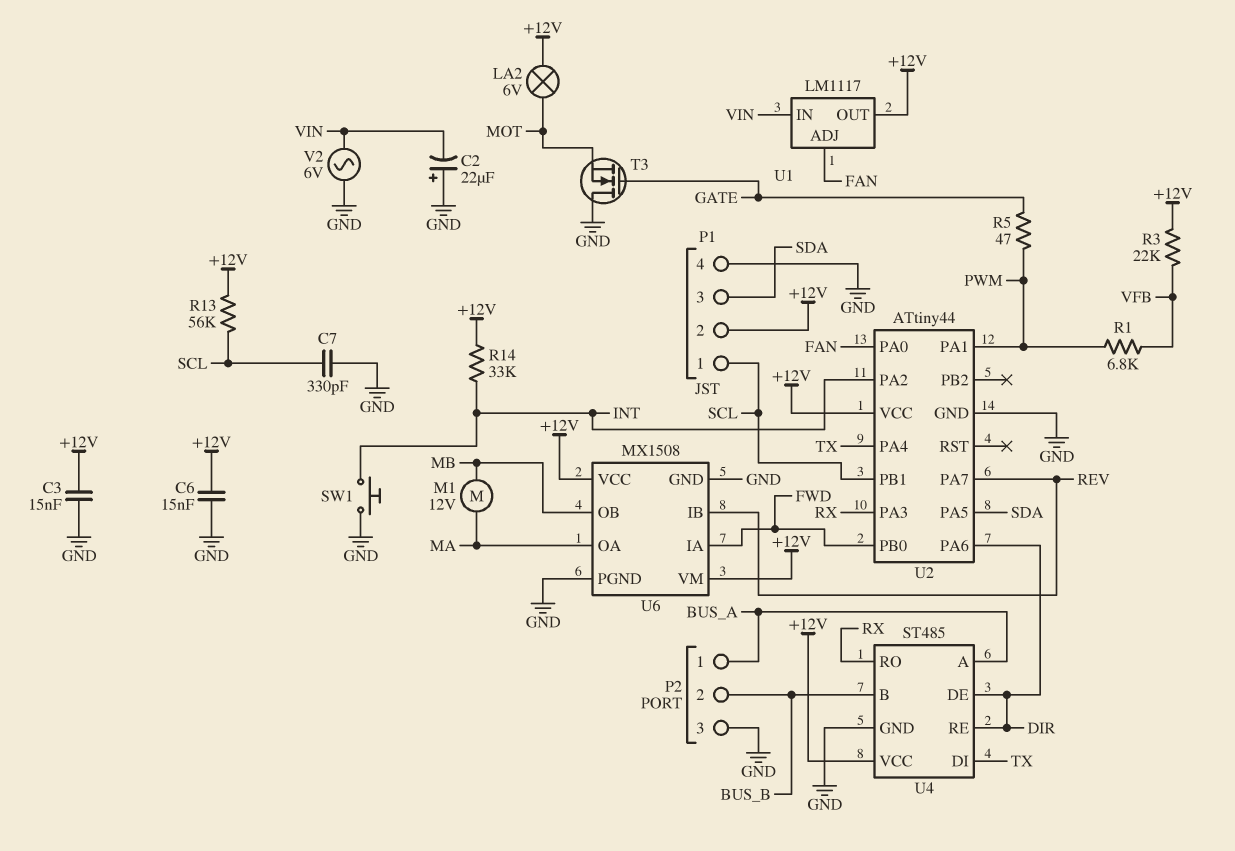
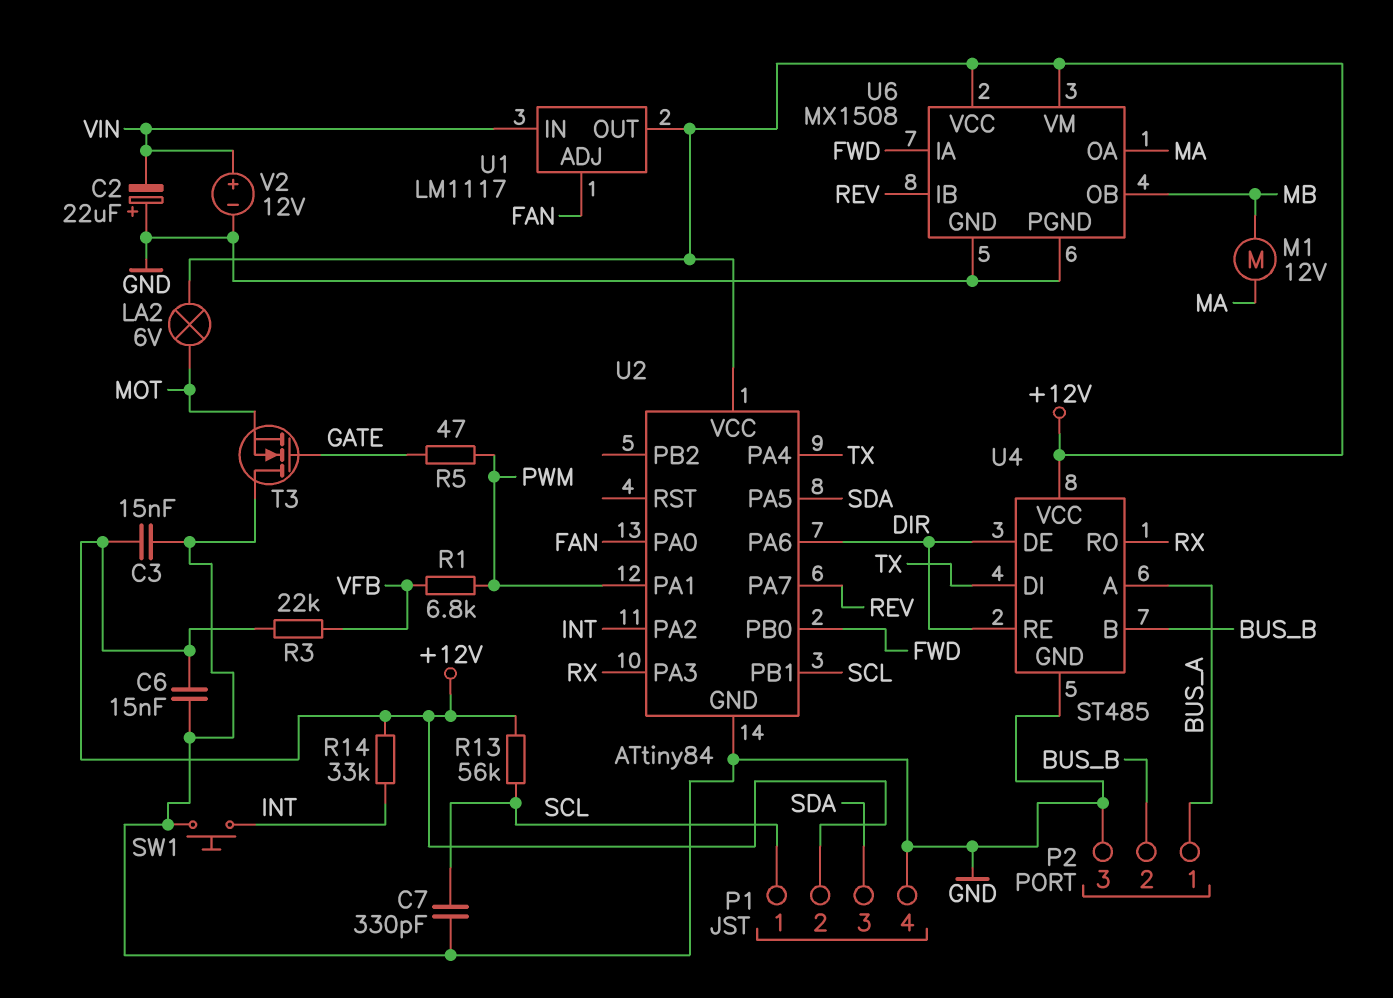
U2: ATtiny44 -> ATtiny84
V2: AC 6V (GND, VIN) -> 12V (plus VIN, minus GND)

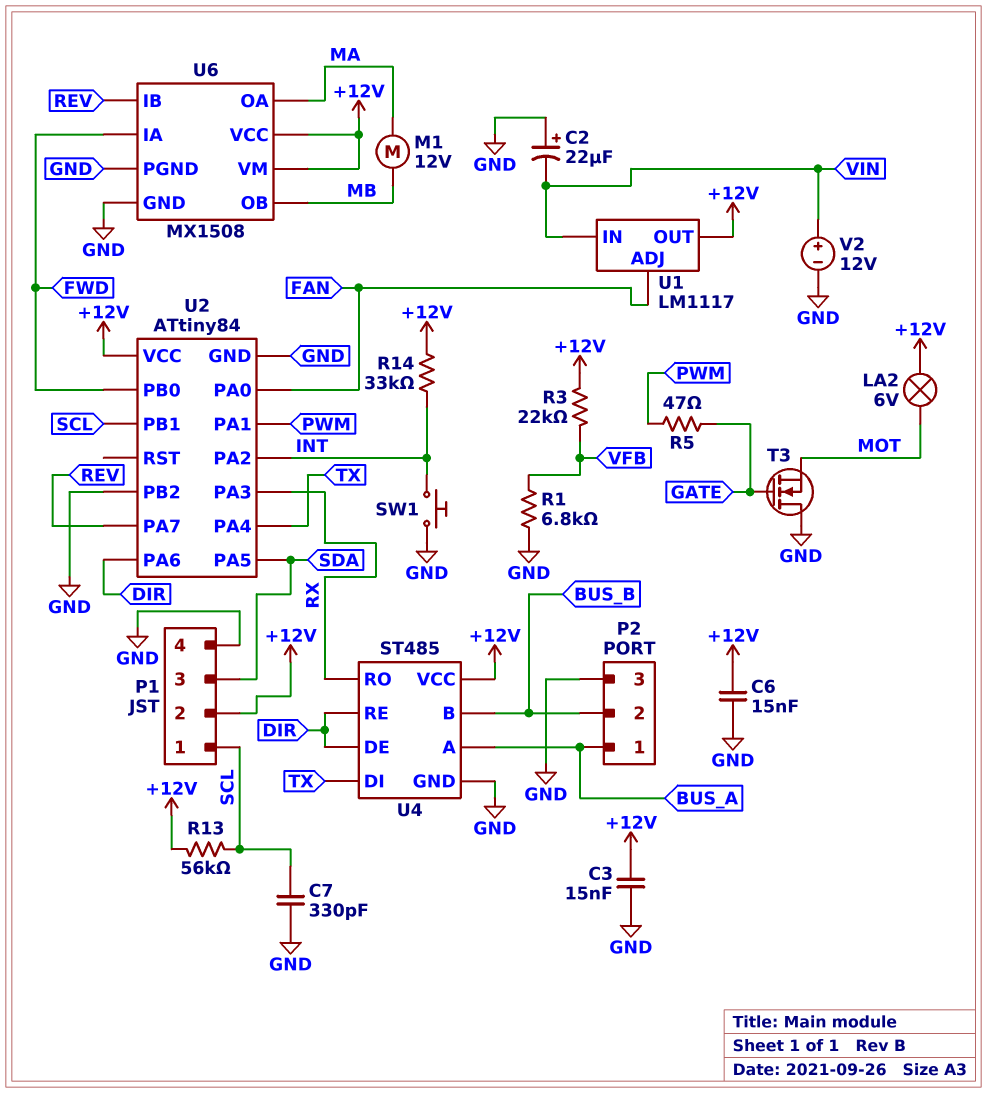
R1: 6.8k (PWM, VFB) -> 6.8k (GND, VFB)
U2 pin PB2: none -> GND

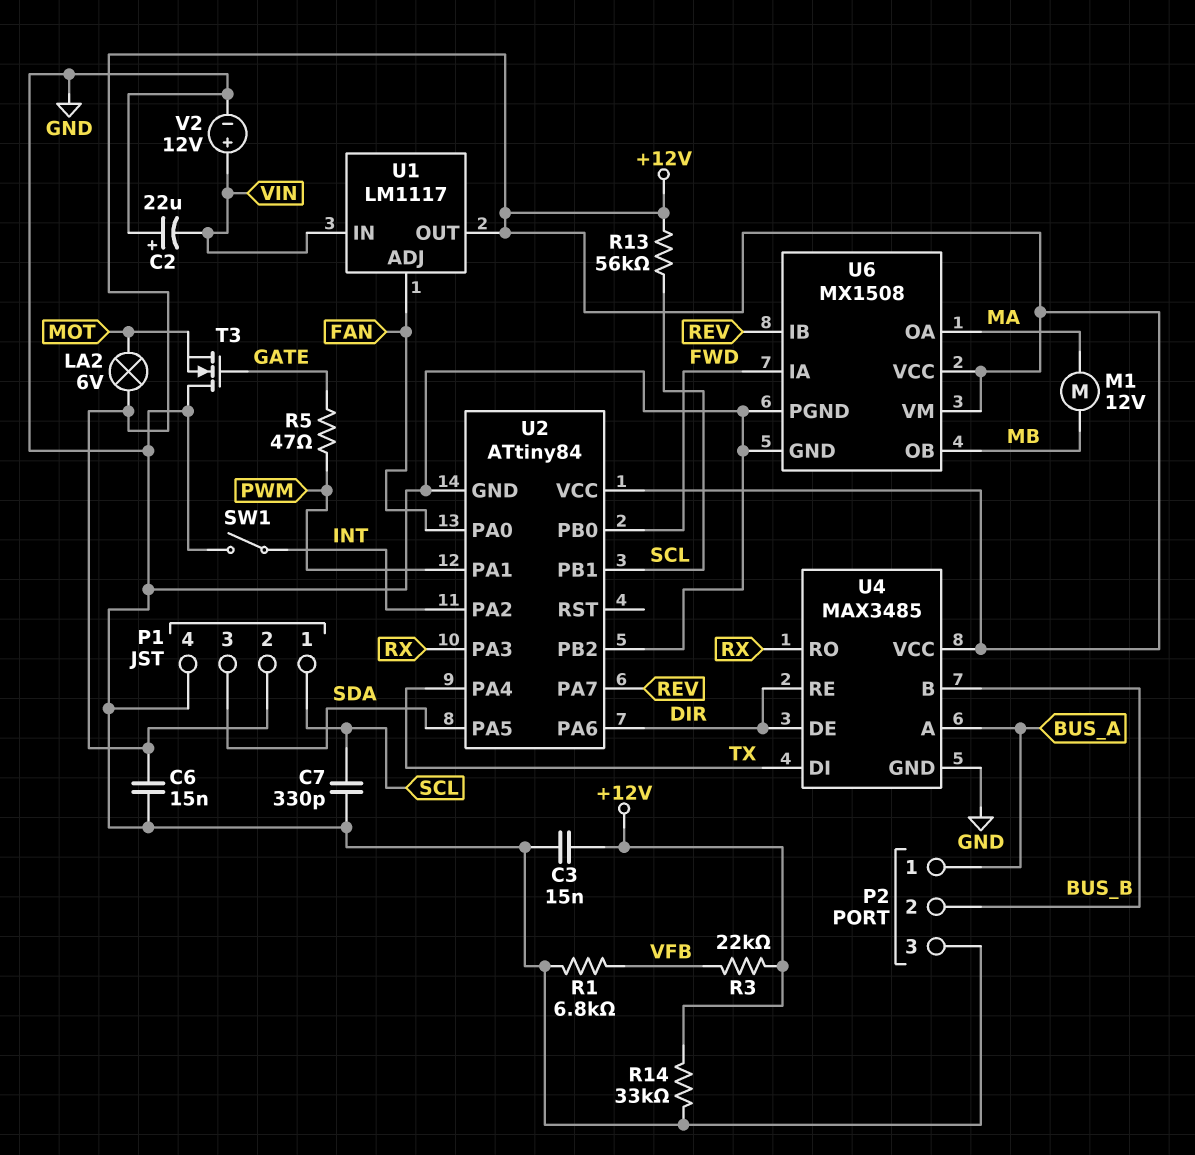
R14: 33k (+12V, INT) -> 33k (+12V, GND)
SW1: button (GND, INT) -> switch (GND, INT)
U4: ST485 -> MAX3485

